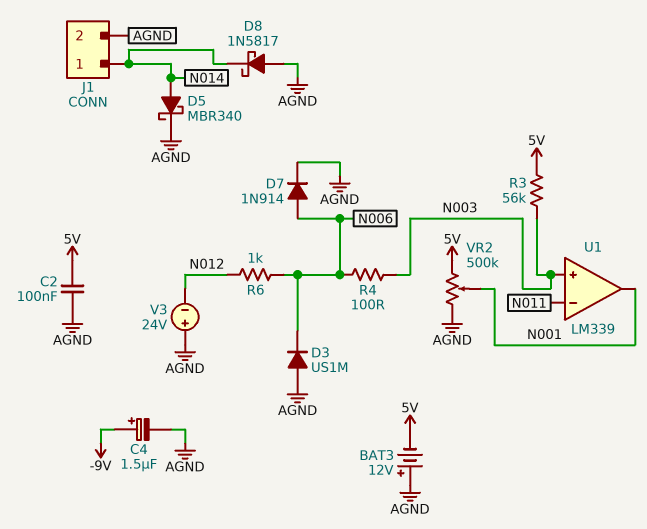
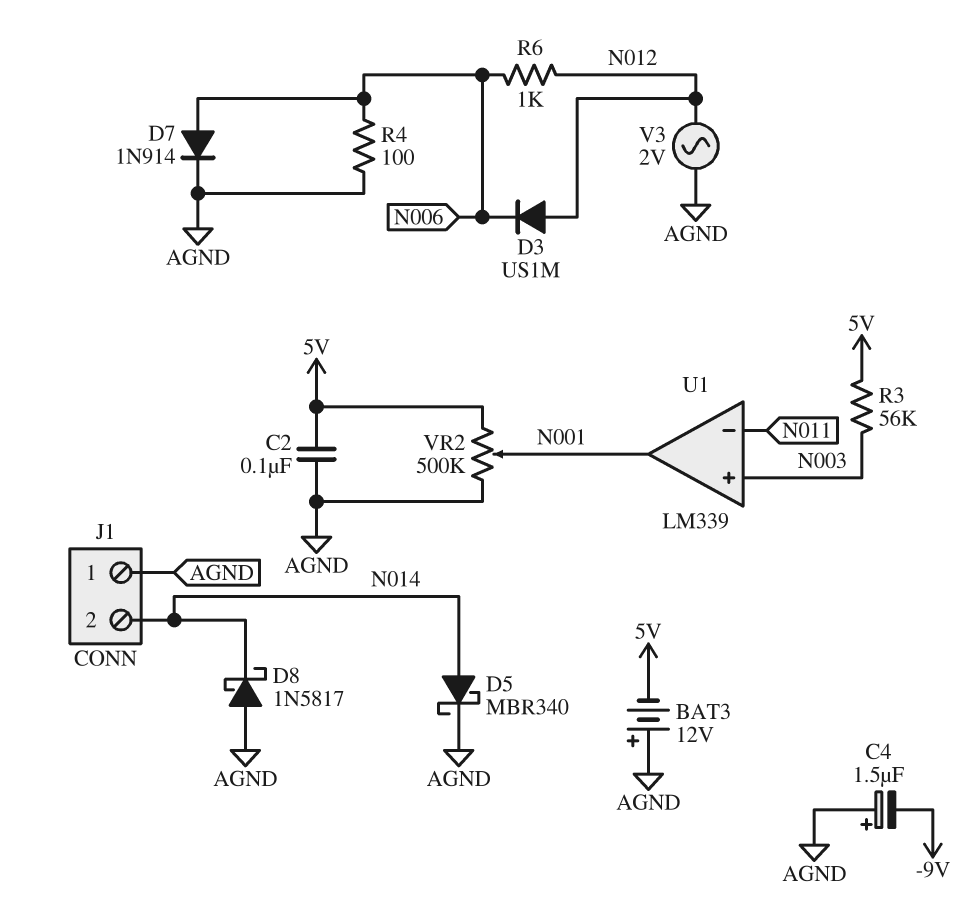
C4: 1.5uF (plus -9V, minus AGND) -> 1.5uF (plus AGND, minus -9V)
D3: diode US1M (A AGND, K N006) -> diode US1M (A N012, K N006)
J1 pin 1: N014 -> AGND
J1 pin 2: AGND -> N014
R4: 100 (N003, N006) -> 100 (AGND, N006)
V3: 24V (plus AGND, minus N012) -> AC 2V (AGND, N012)

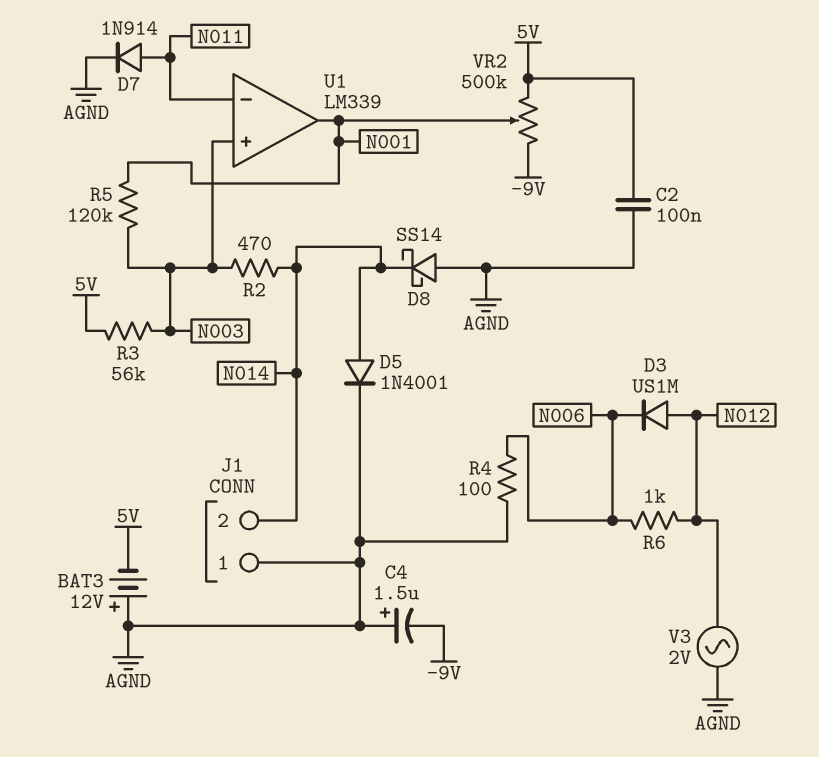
D5: schottky MBR340 (A N014, K AGND) -> diode 1N4001 (A N014, K AGND)
D7: diode 1N914 (A N006, K AGND) -> diode 1N914 (A N011, K AGND)
D8: schottky 1N5817 (A AGND, K N014) -> schottky SS14 (A AGND, K N014)
R2: none -> 470 (N003, N014)
R5: none -> 120k (N001, N003)
VR2: 500k (5V, AGND, wiper N001) -> 500k (-9V, 5V, wiper N001)

